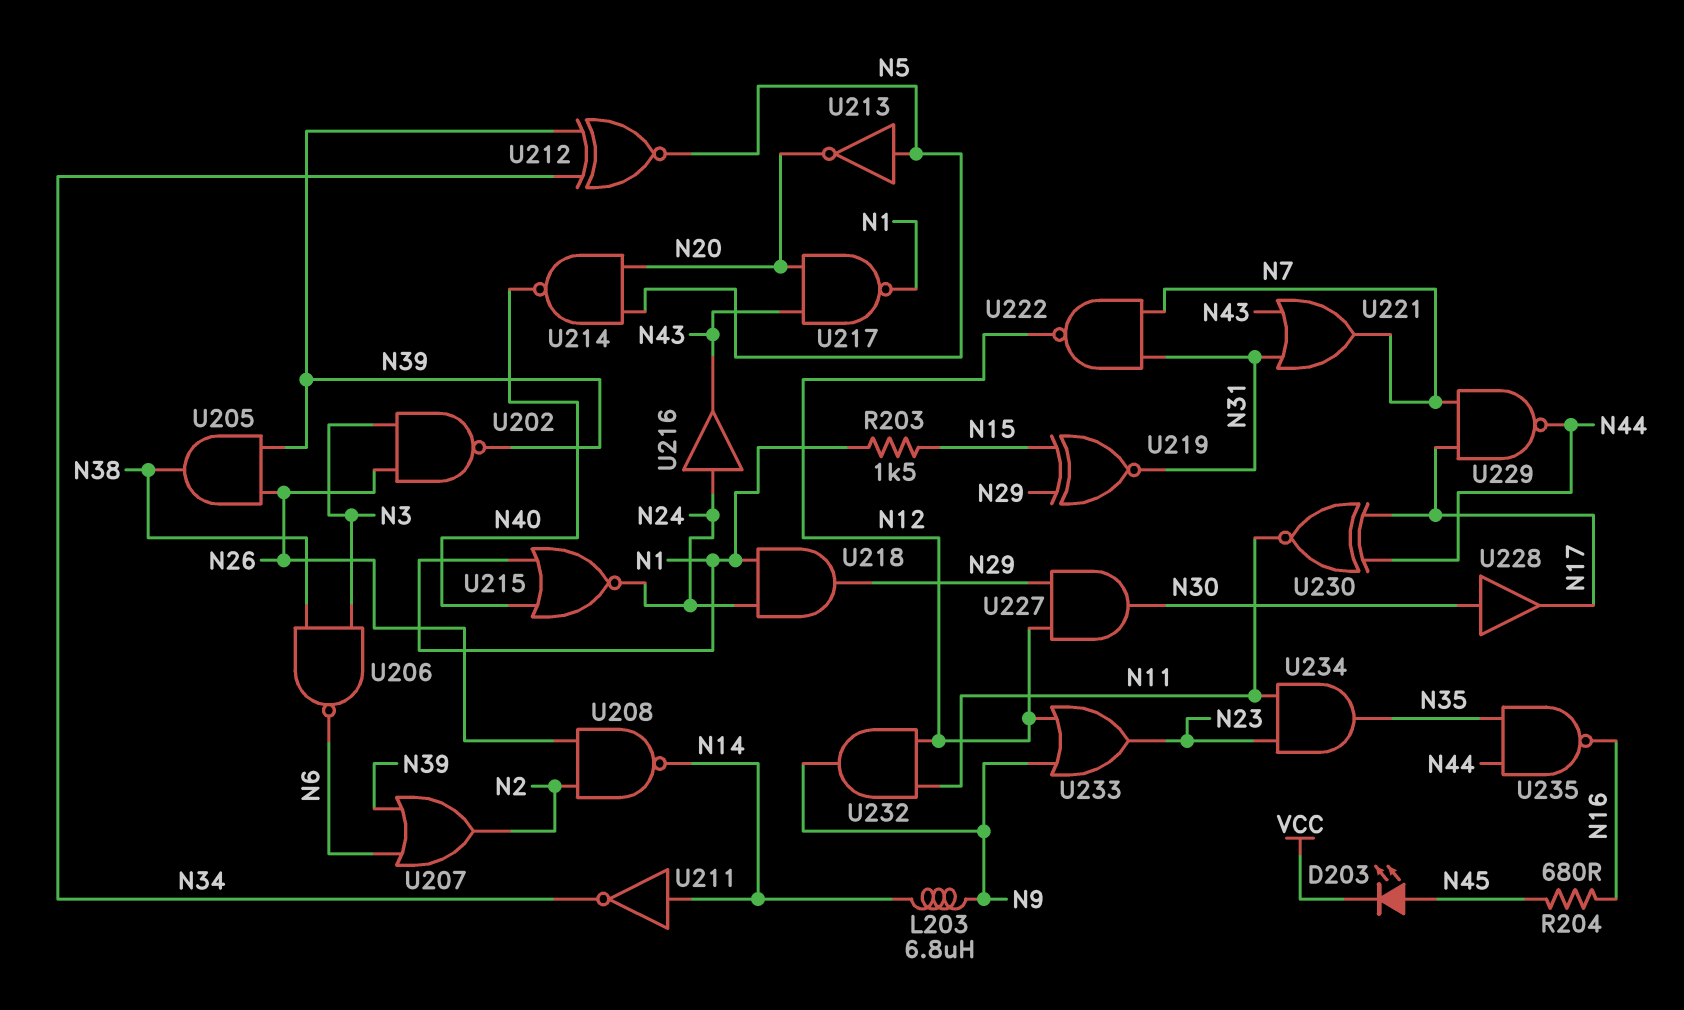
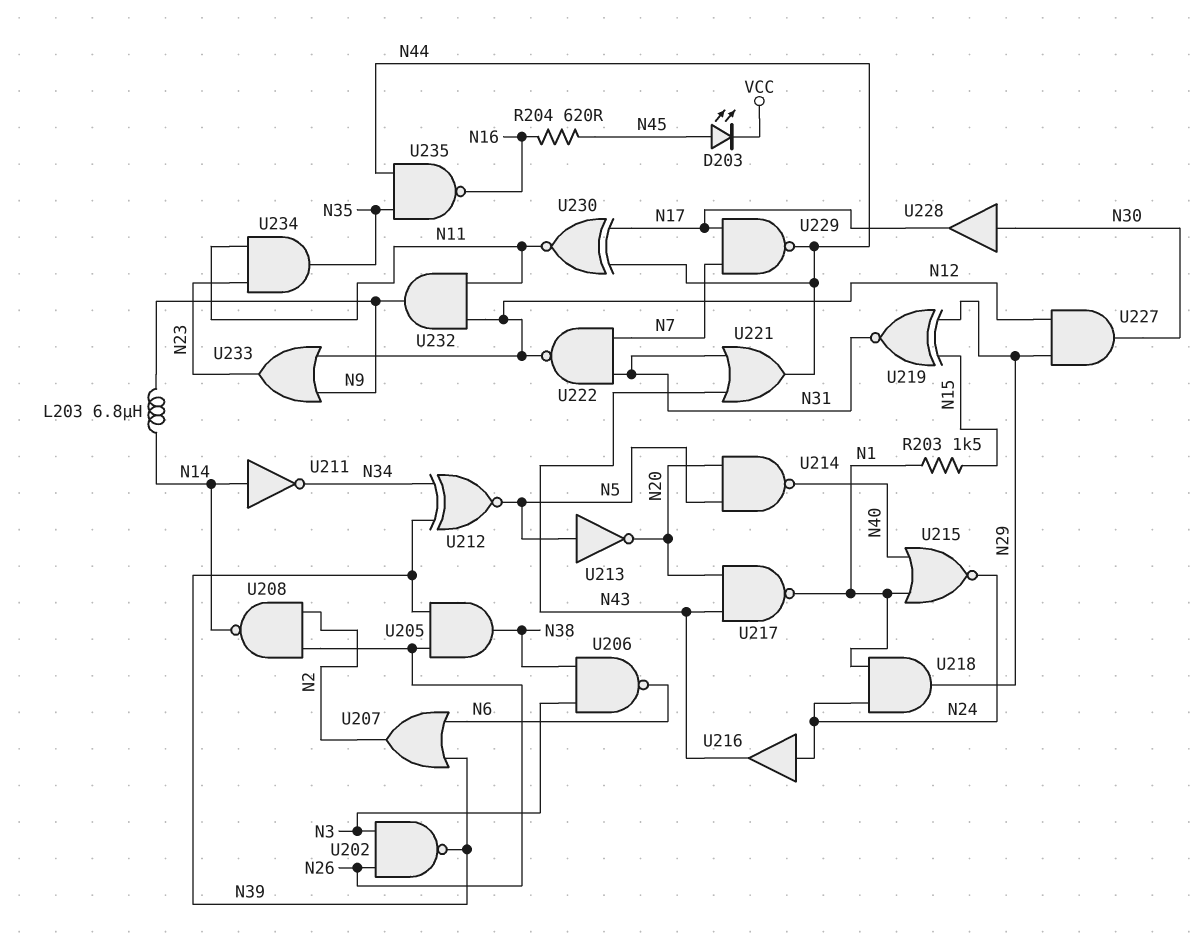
R204: 680 (N16, N45) -> 620 (N16, N45)
U221: OR (in N31, in N43, out N7) -> OR (in N31, in N43, out N44)

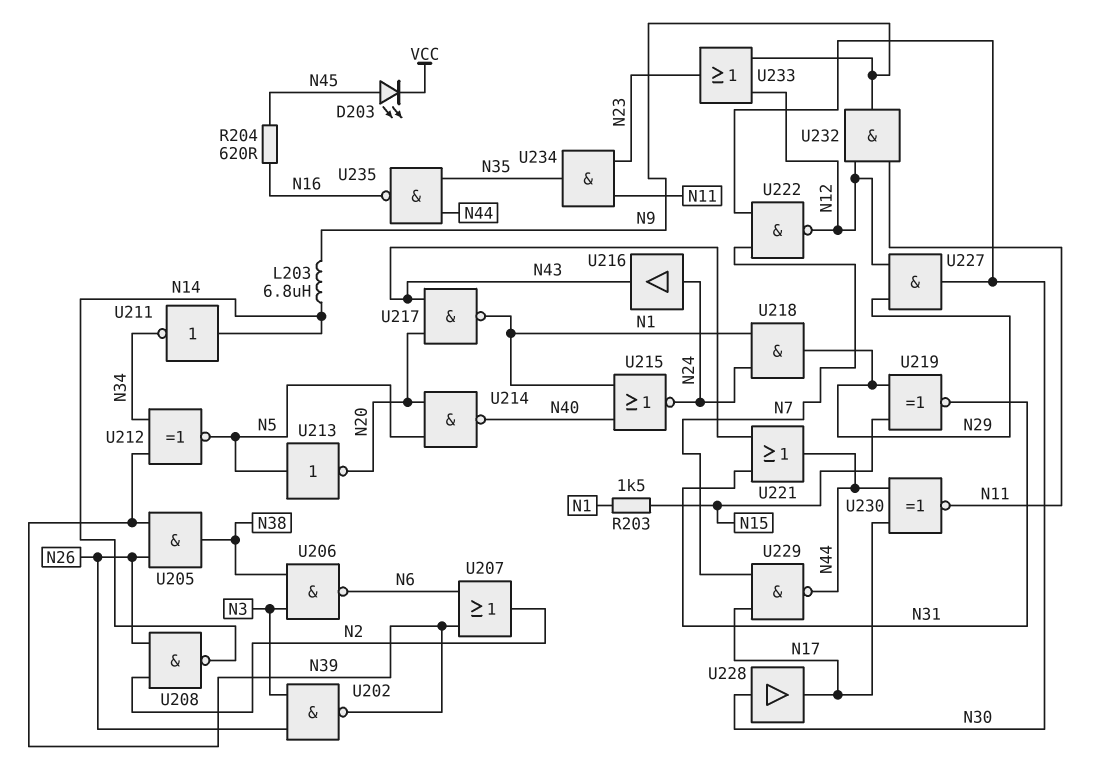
U222: NAND (in N7, in N31, out N12) -> NAND (in N7, in N30, out N12)

